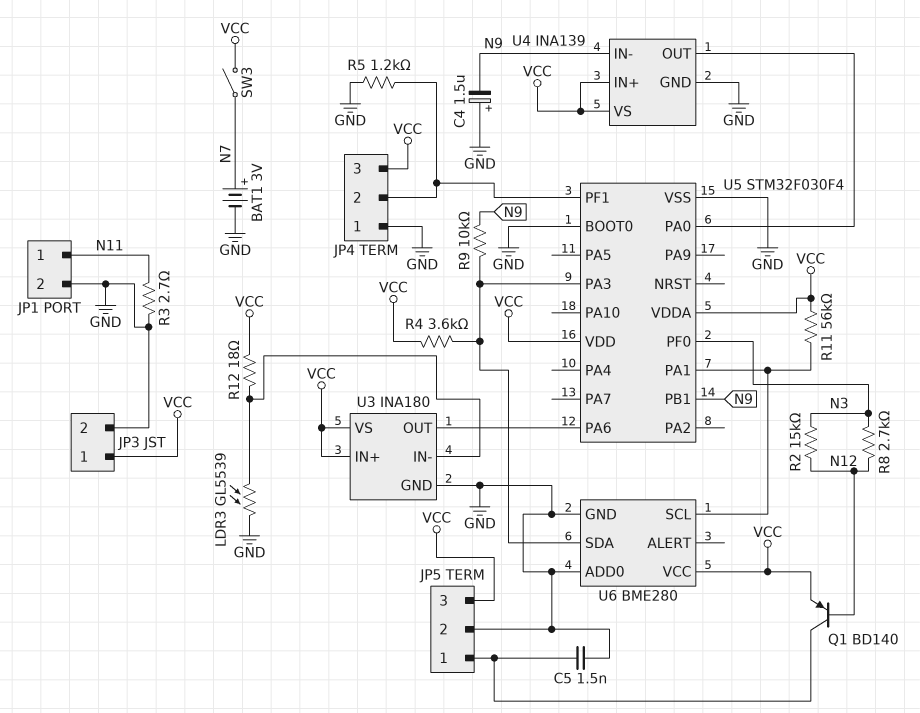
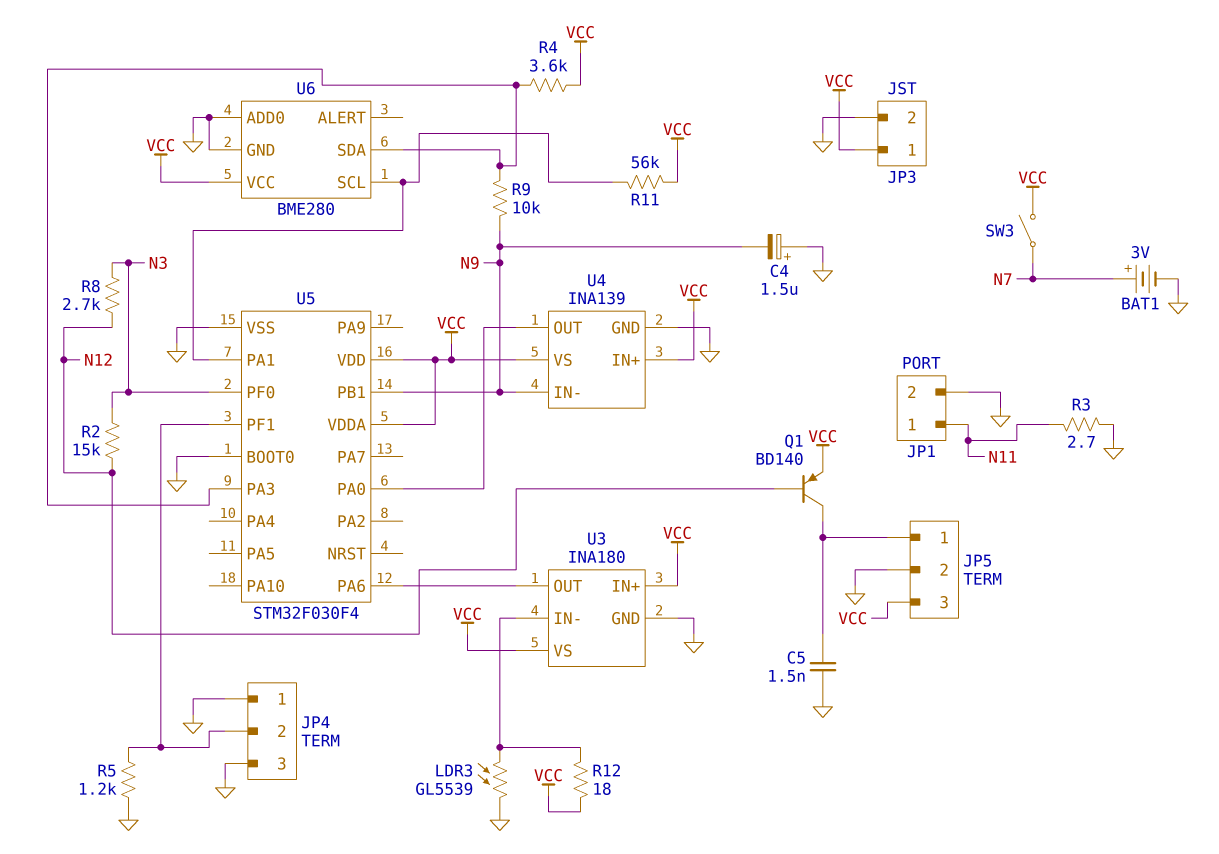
JP4 pin 3: VCC -> GND

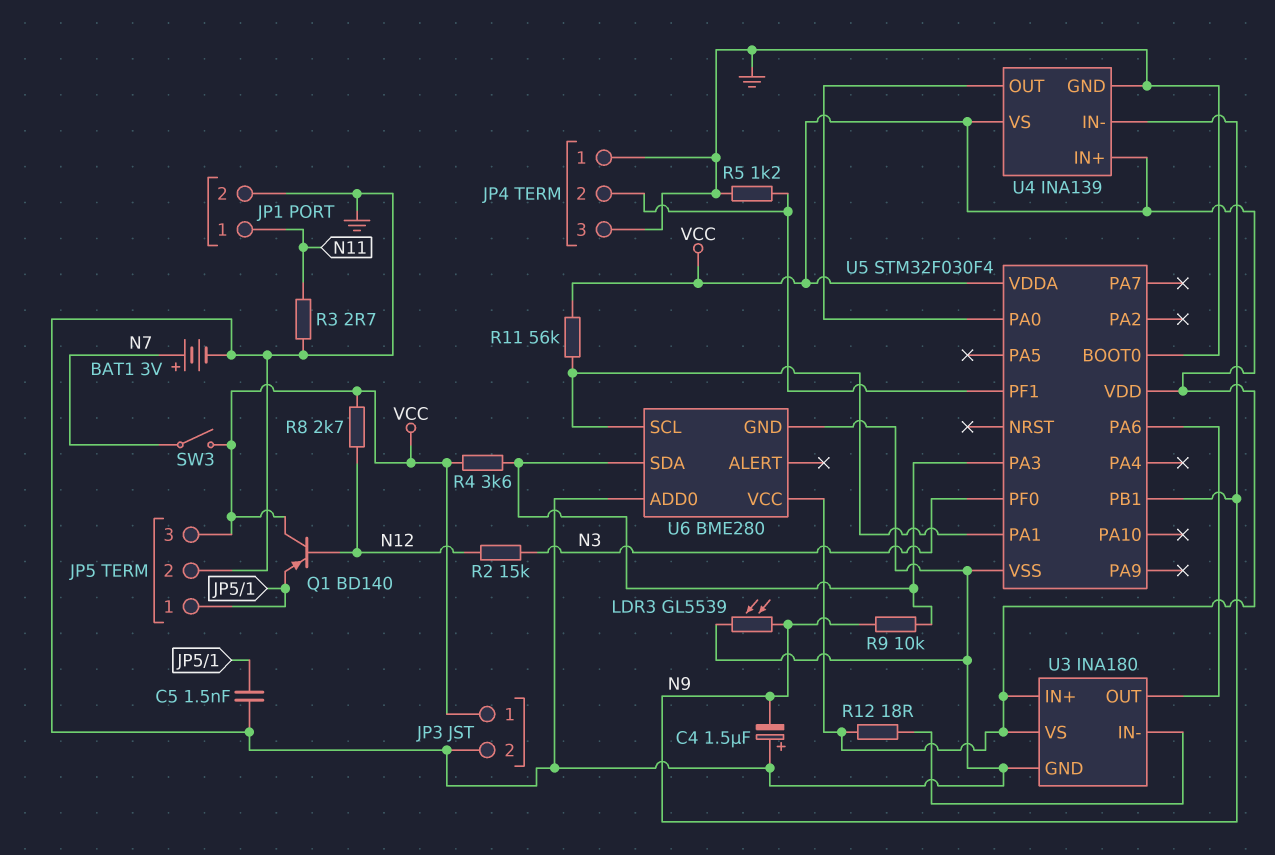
LDR3: GL5539 (GND, U3/IN-) -> GL5539 (GND, N9)
Q1: PNP BD140 (B N12, C JP5/1, E VCC) -> PNP BD140 (B N12, C VCC, E JP5/1)
R8: 2.7k (N3, N12) -> 2.7k (N12, VCC)

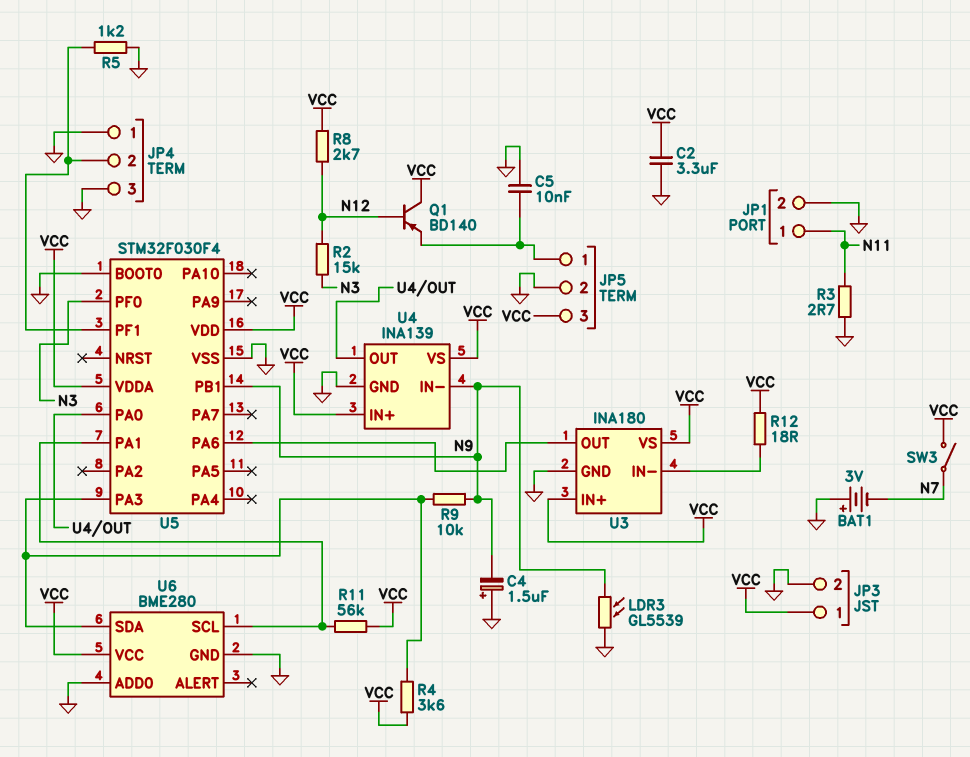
BAT1: 3V (plus N7, minus GND) -> 3V (plus GND, minus N7)
C2: none -> 3.3uF (GND, VCC)
C5: 1.5nF (GND, JP5/1) -> 10nF (GND, JP5/1)

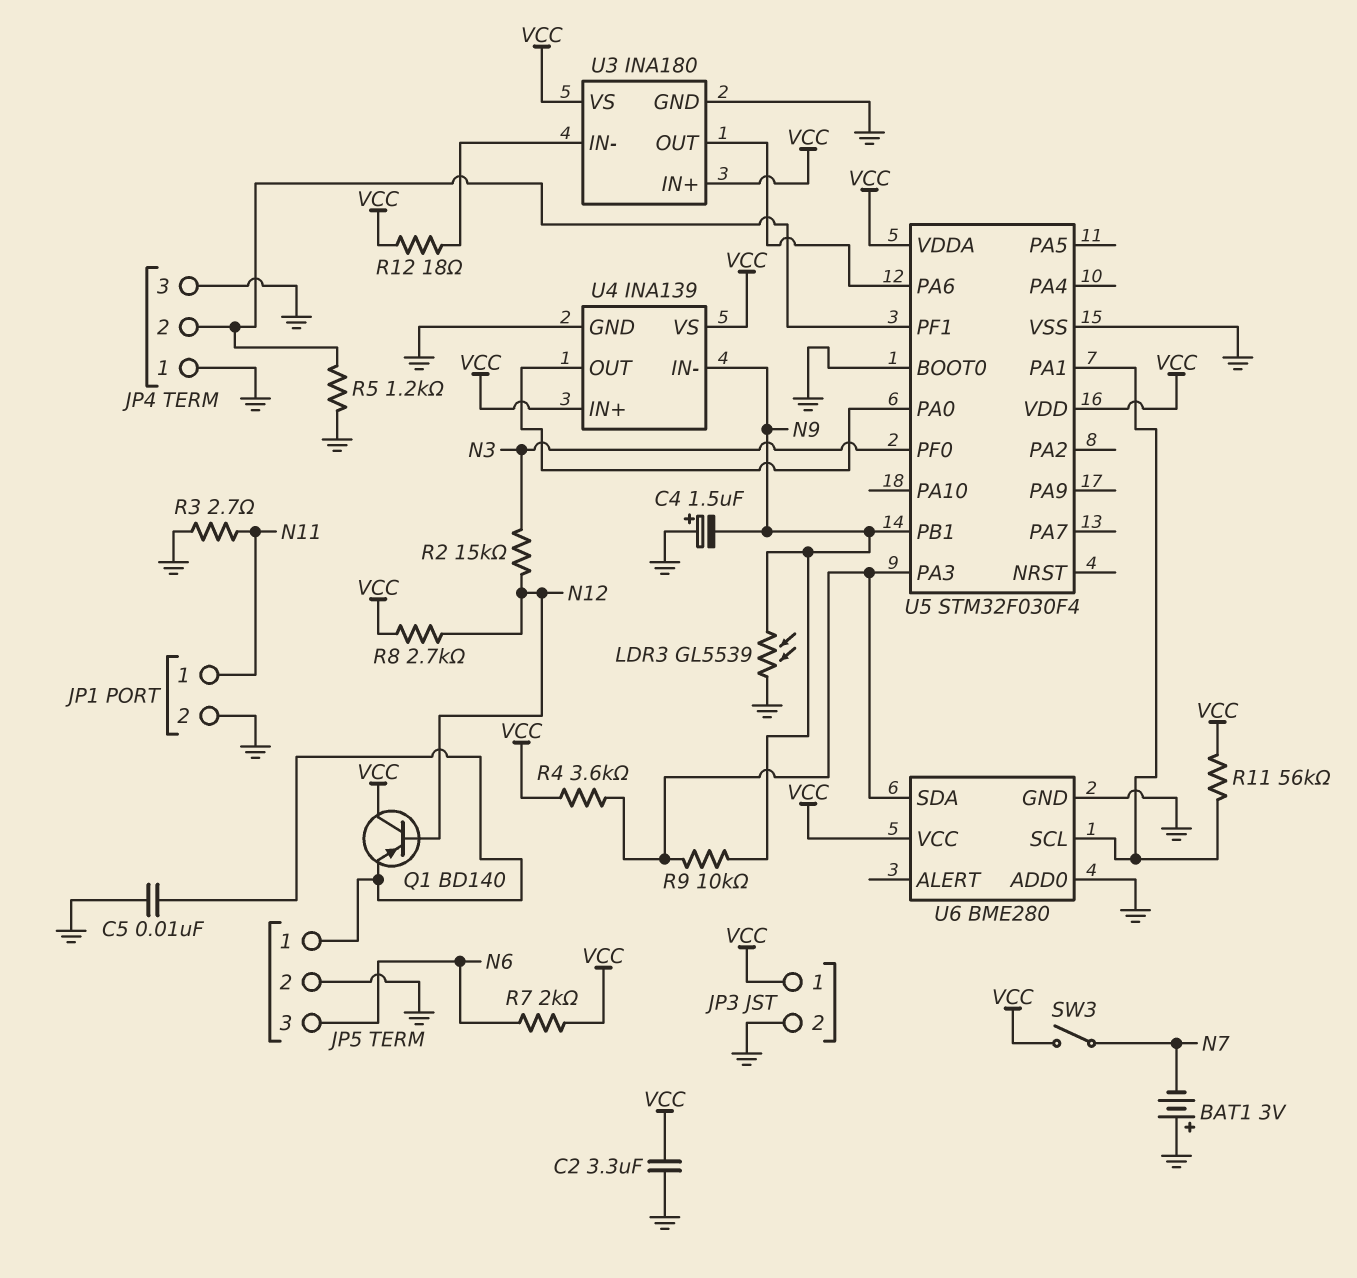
JP5 pin 3: VCC -> N6
R7: none -> 2k (N6, VCC)

